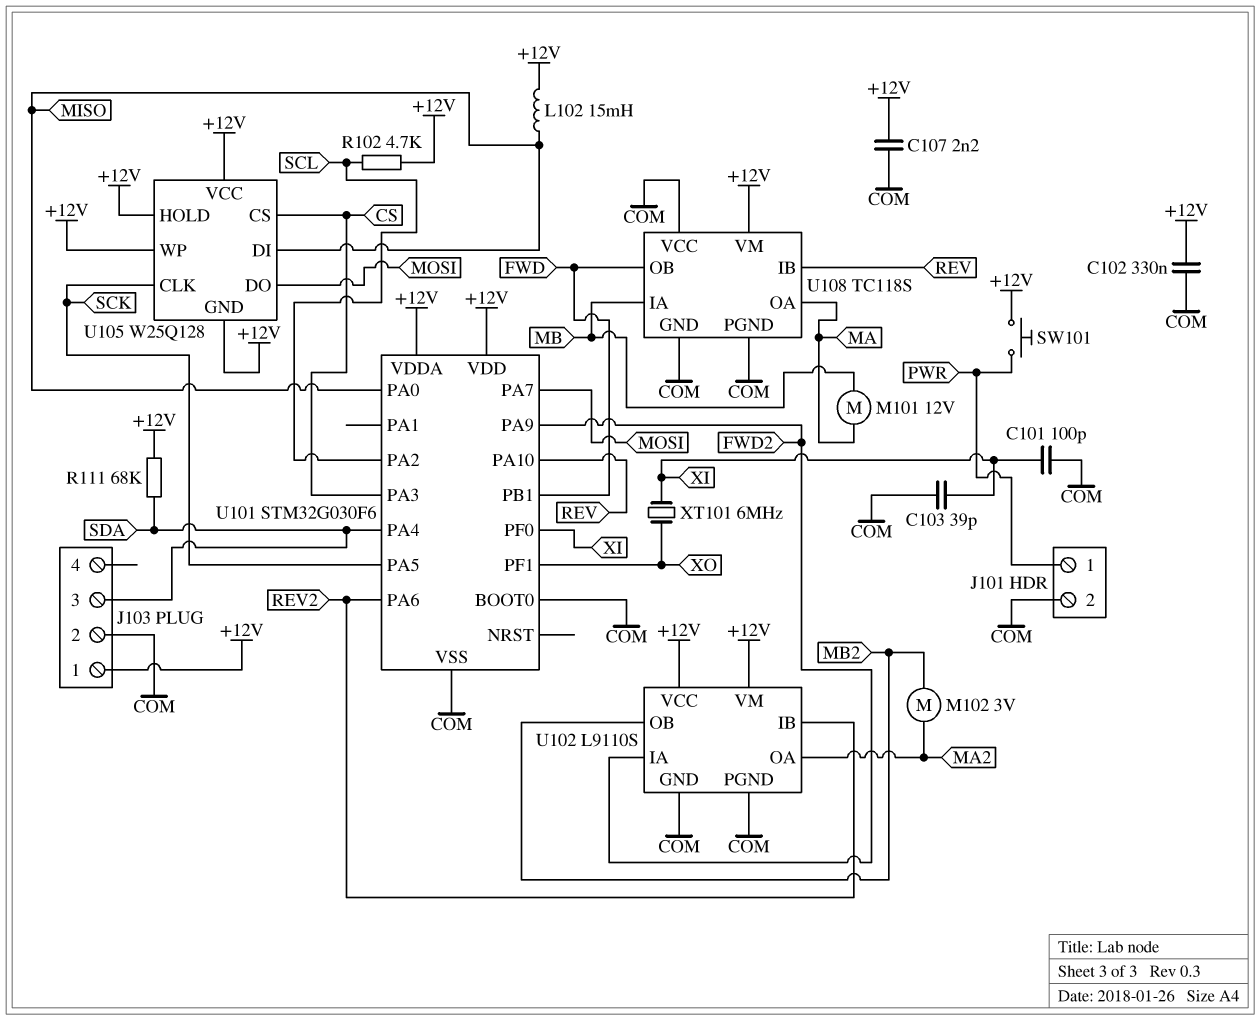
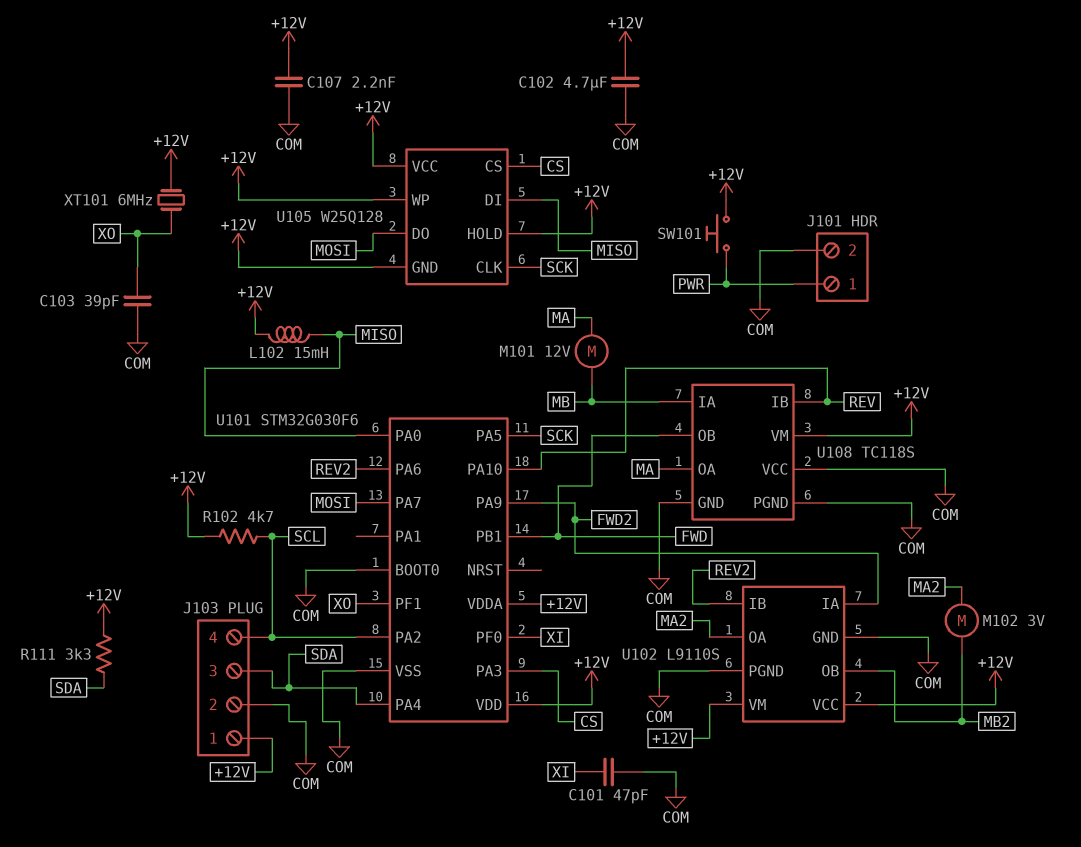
C101: 100pF (COM, XI) -> 47pF (COM, XI)
C102: 330nF (+12V, COM) -> 4.7uF (+12V, COM)
C103: 39pF (COM, XI) -> 39pF (COM, XO)
J103 pin 4: none -> SCL
R111: 68k (+12V, SDA) -> 3.3k (+12V, SDA)
XT101: 6MHz (XI, XO) -> 6MHz (+12V, XO)

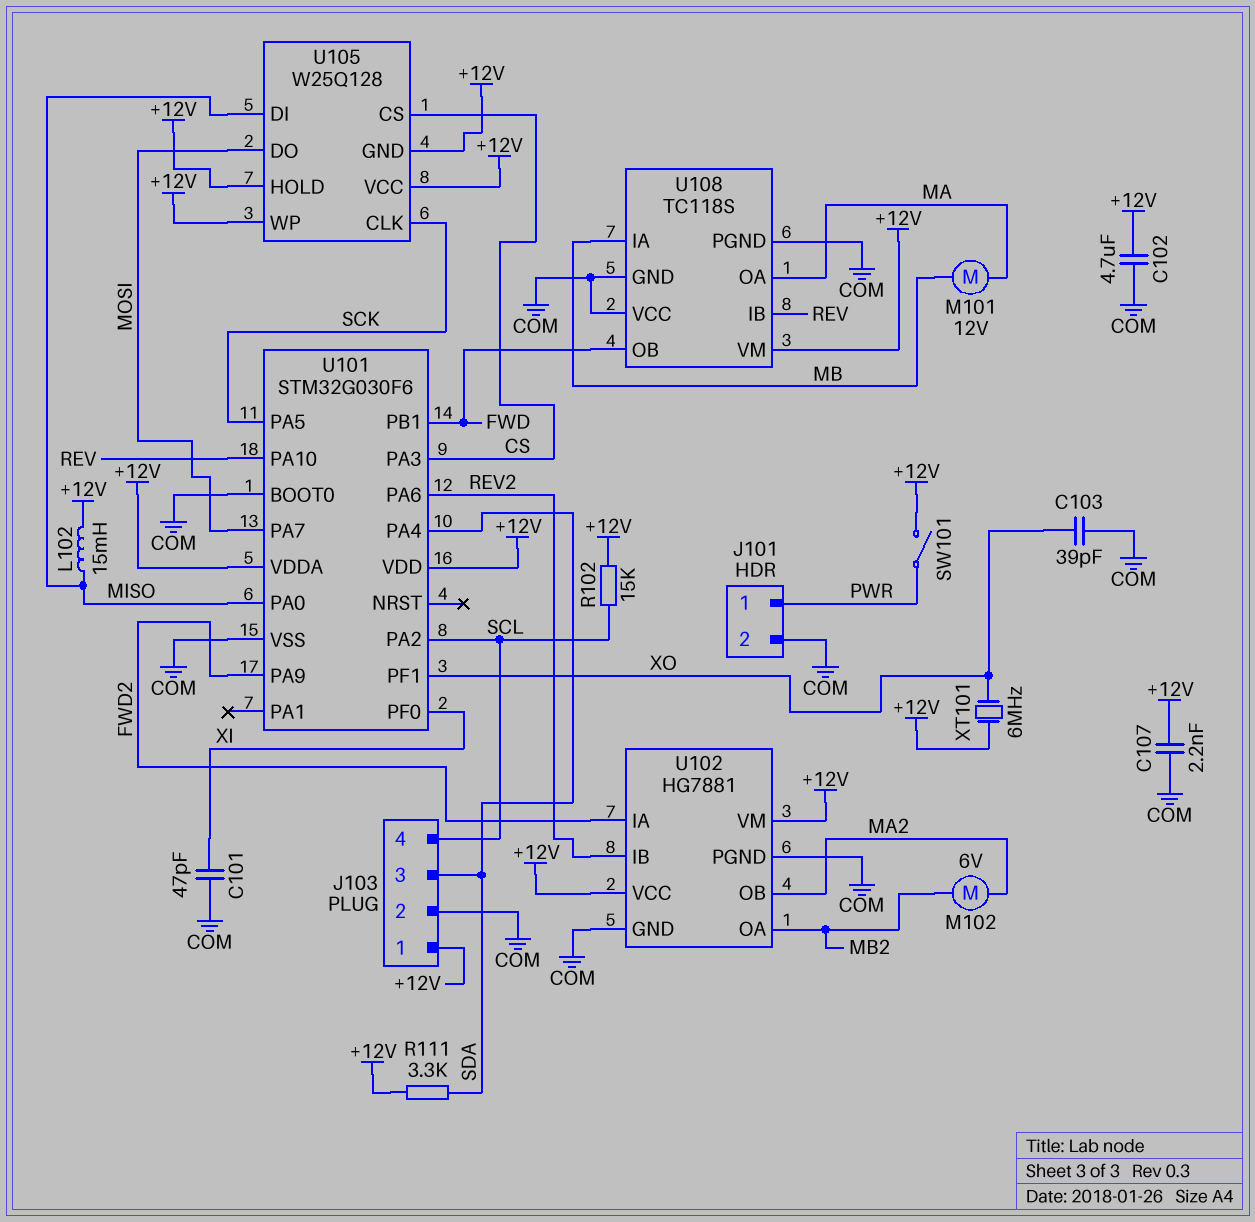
M102: motor 3V (MA2, MB2) -> motor 6V (MA2, MB2)
R102: 4.7k (+12V, SCL) -> 15k (+12V, SCL)
SW101: button (+12V, PWR) -> switch (+12V, PWR)
U102: L9110S -> HG7881
U102 pin OA: MA2 -> MB2
U102 pin OB: MB2 -> MA2

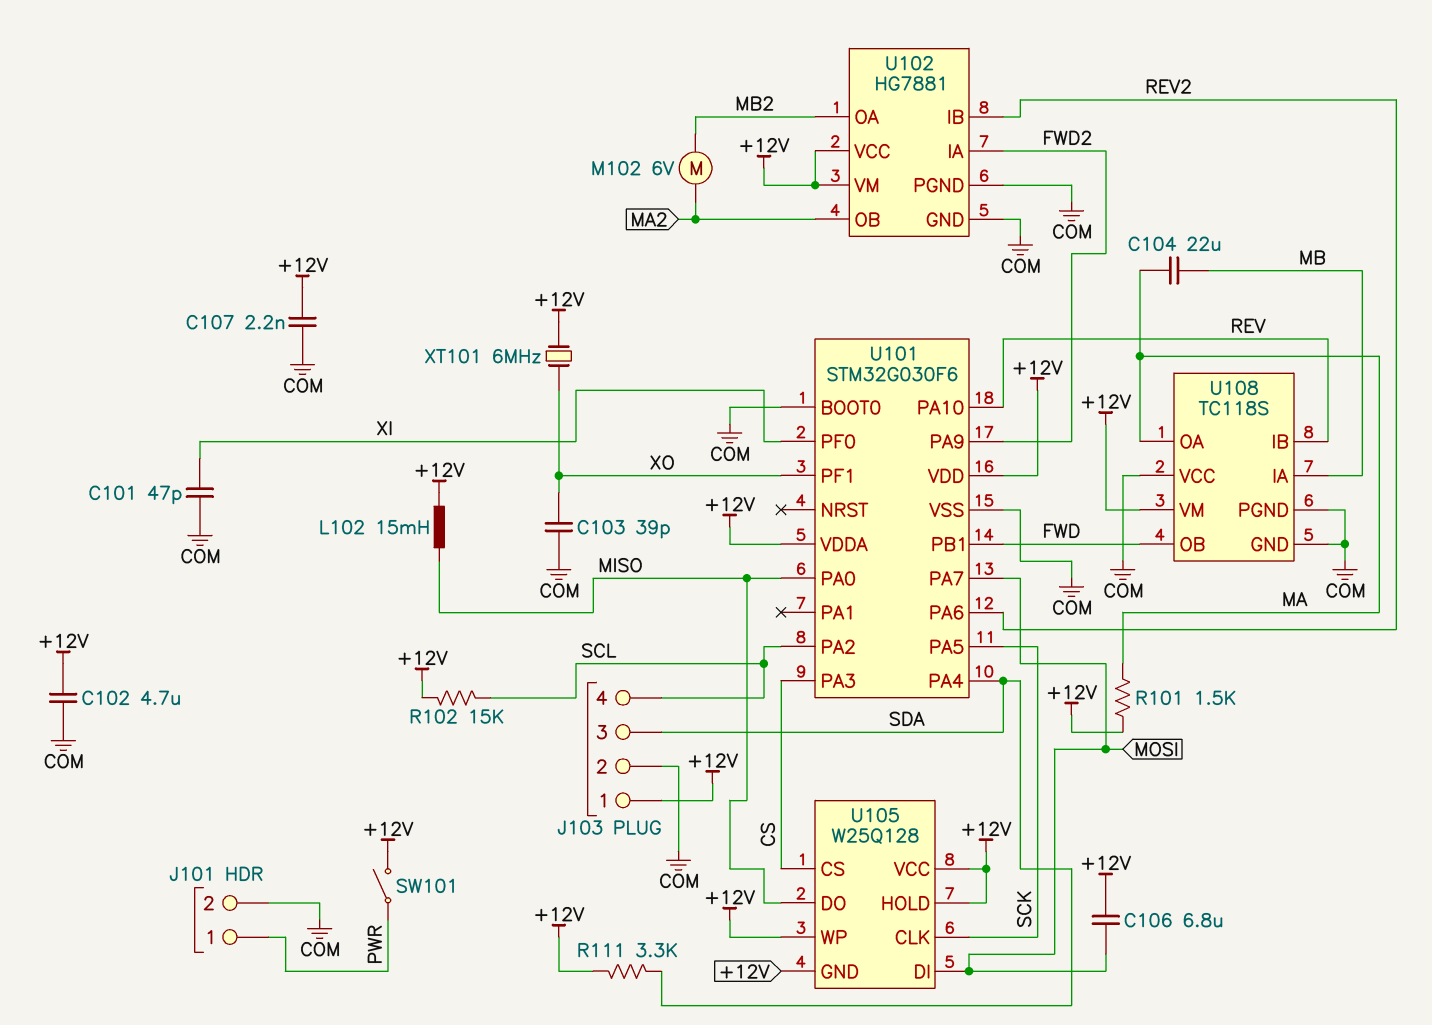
C104: none -> 22uF (MA, MB)
C106: none -> 6.8uF (+12V, MOSI)
M101: motor 12V (MA, MB) -> none
R101: none -> 1.5k (+12V, MA)
U105 pin DI: MISO -> MOSI
U105 pin DO: MOSI -> MISO

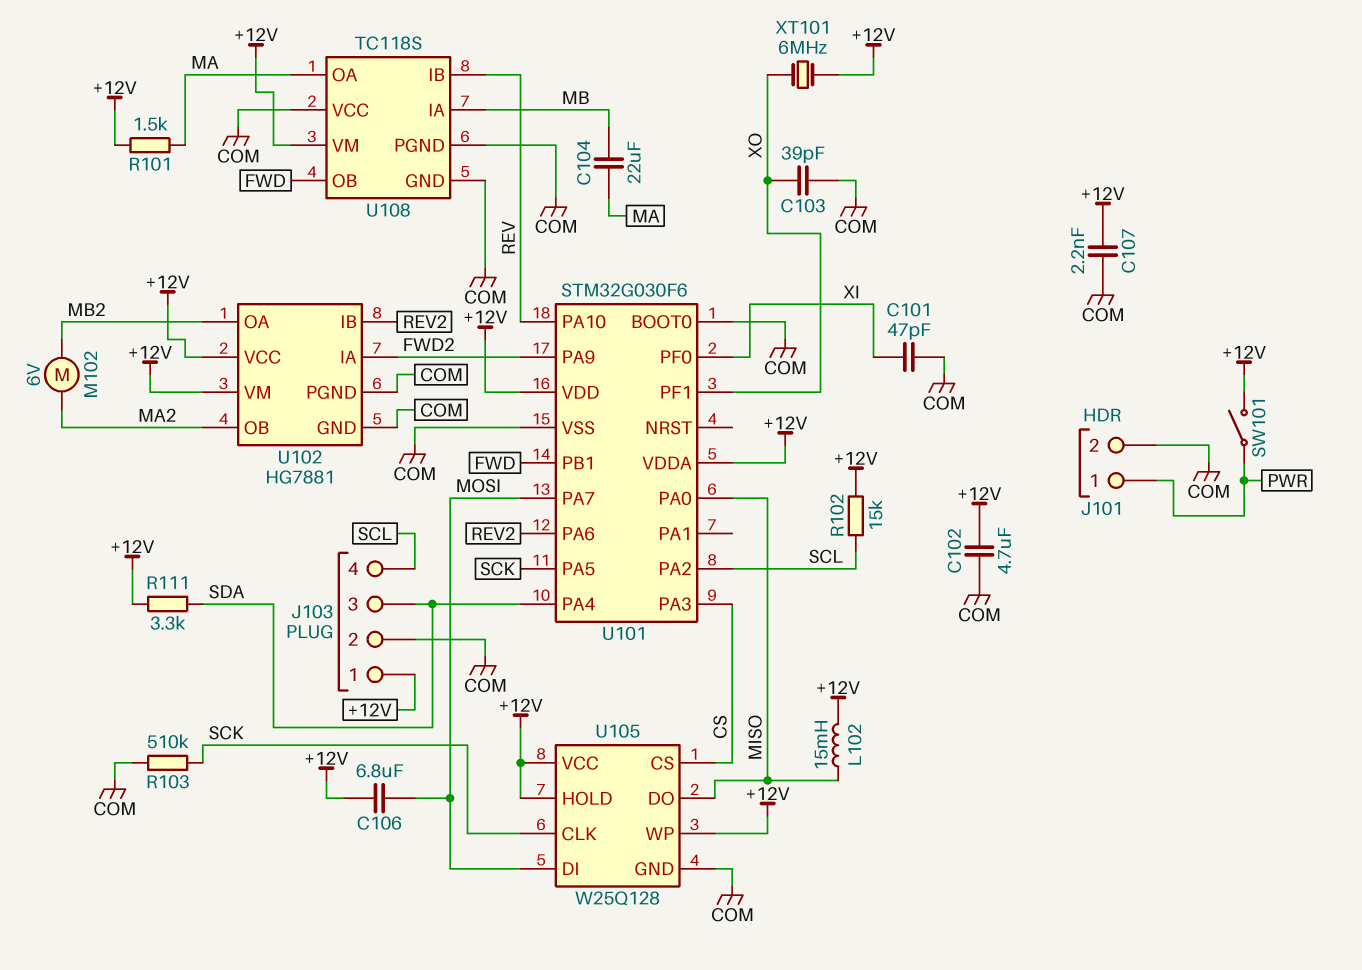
R103: none -> 510k (COM, SCK)
U105 pin GND: +12V -> COM

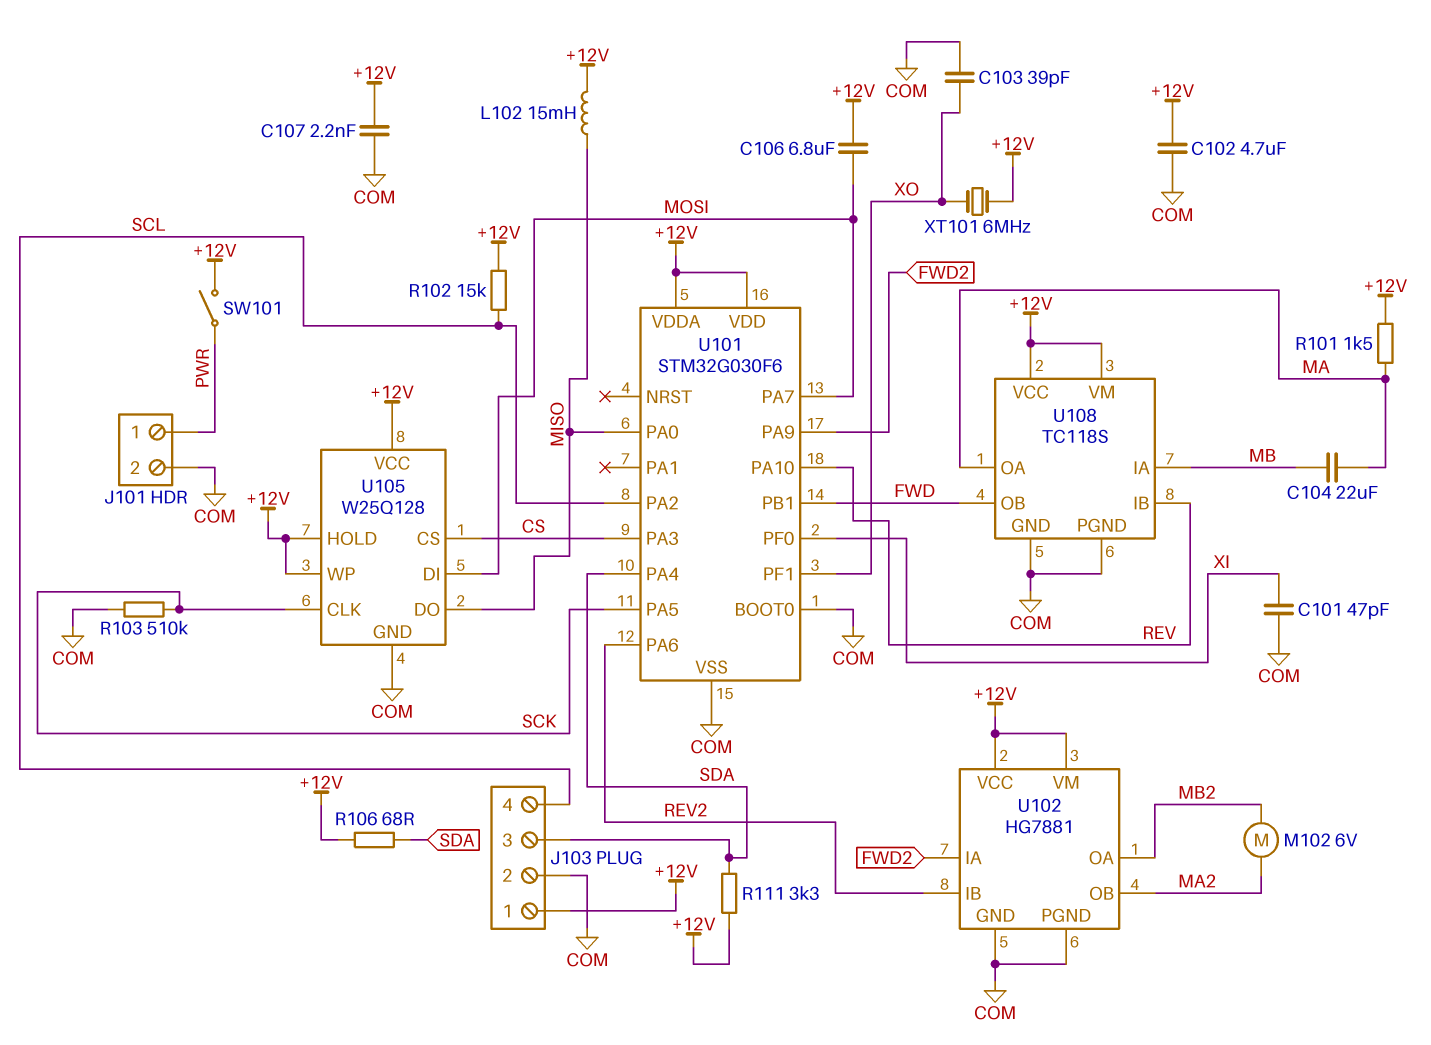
R106: none -> 68 (+12V, SDA)
U108 pin VCC: COM -> +12V

